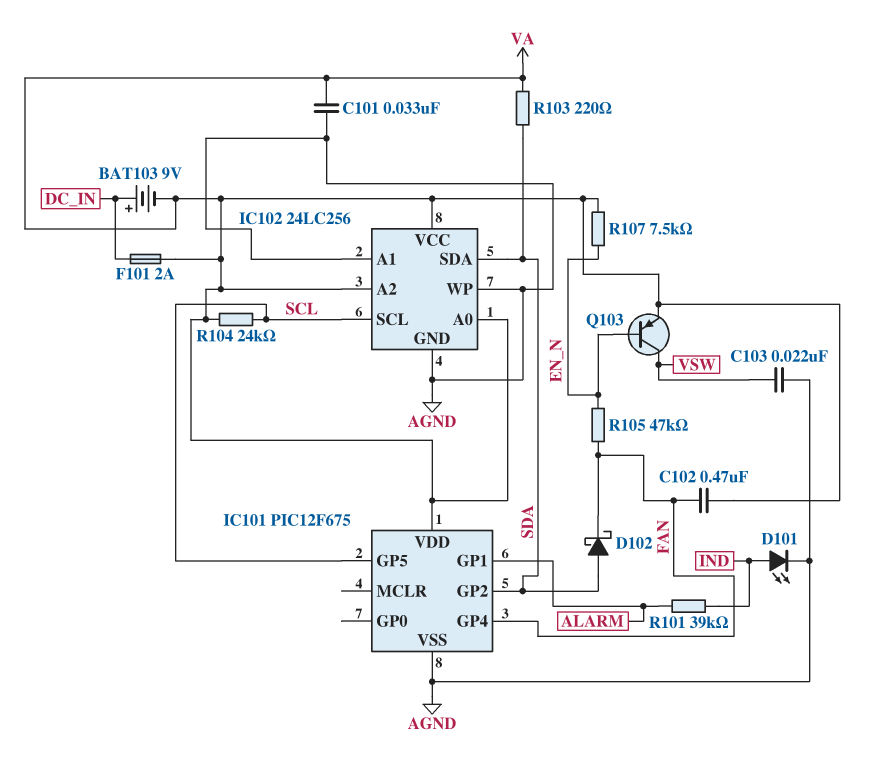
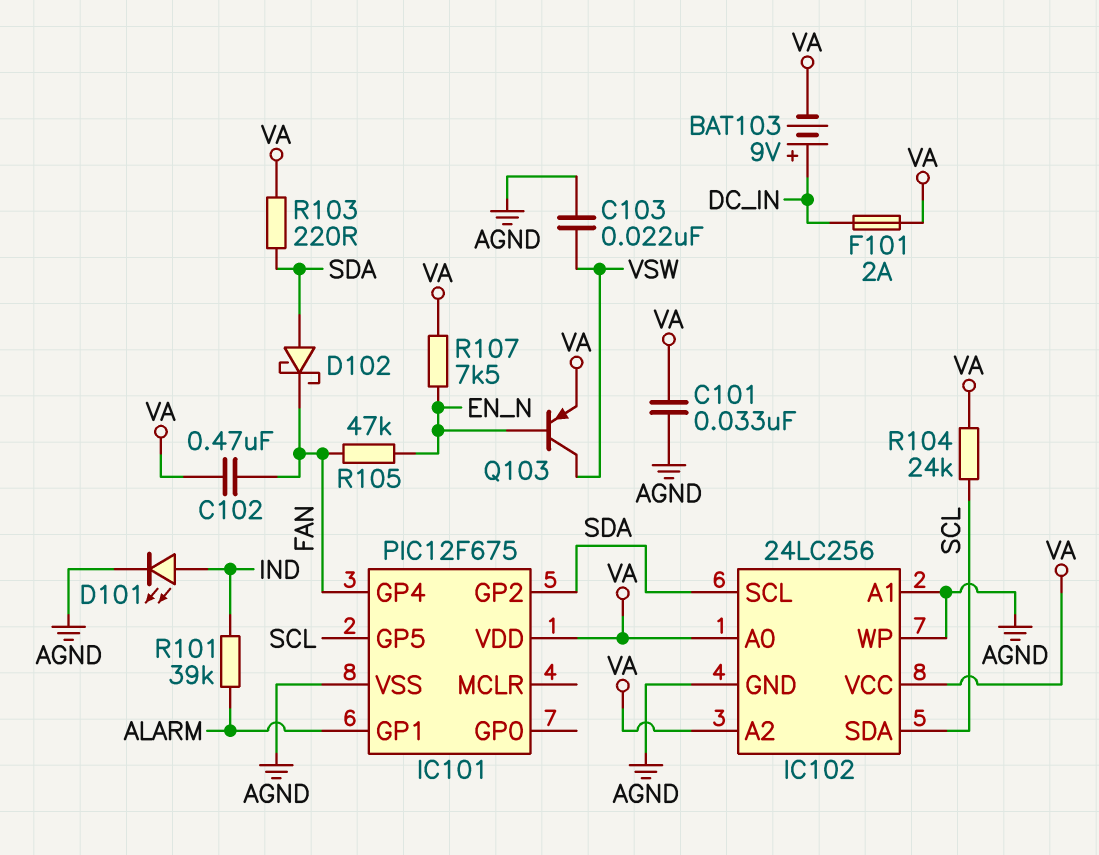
IC102 pin SCL: SCL -> SDA
IC102 pin SDA: SDA -> SCL

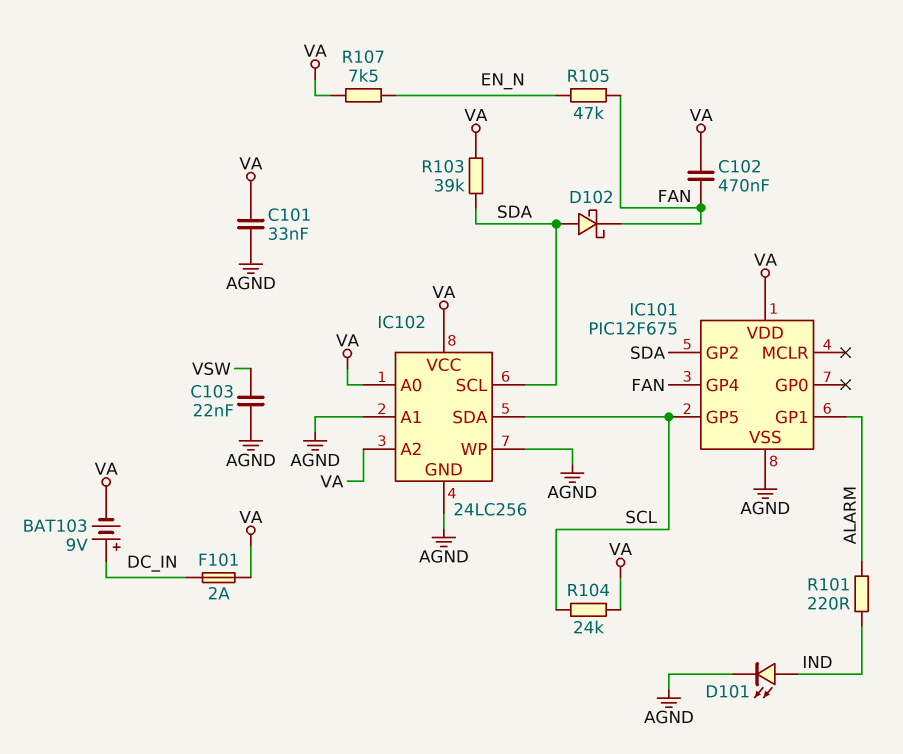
Q103: PNP (B EN_N, C VSW, E VA) -> none
R101: 39k (ALARM, IND) -> 220 (ALARM, IND)
R103: 220 (SDA, VA) -> 39k (SDA, VA)

